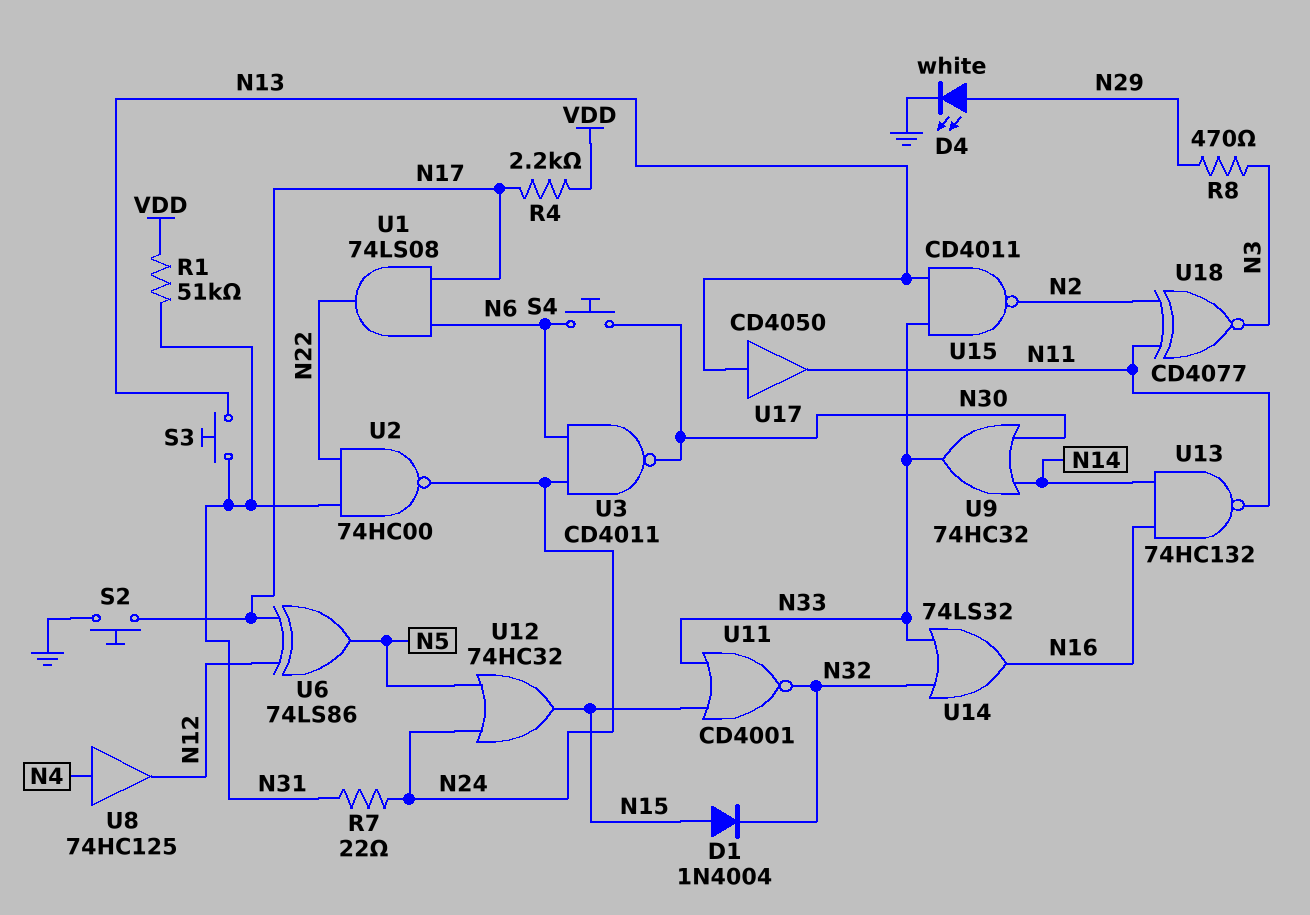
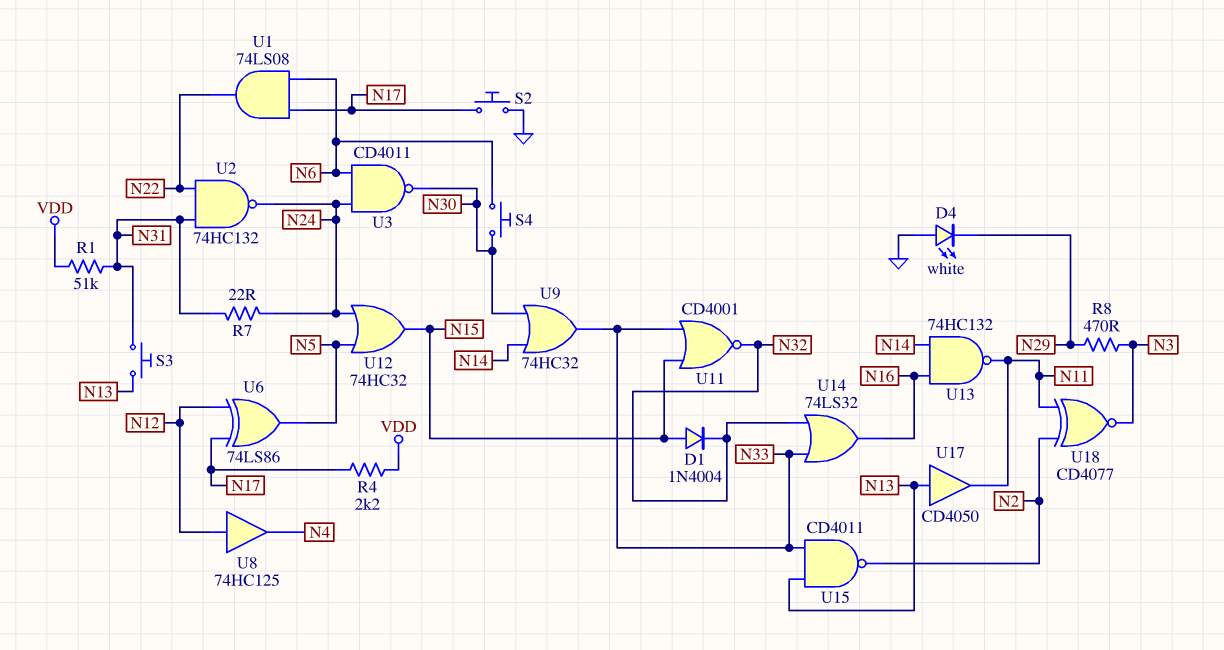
D4: LED white (A N29, K GND) -> LED white (A GND, K N29)
U2: NAND 74HC00 (in N22, in N31, out N24) -> NAND 74HC132 (in N22, in N31, out N24)
U8: buffer 74HC125 (in N4, out N12) -> buffer 74HC125 (in N12, out N4)

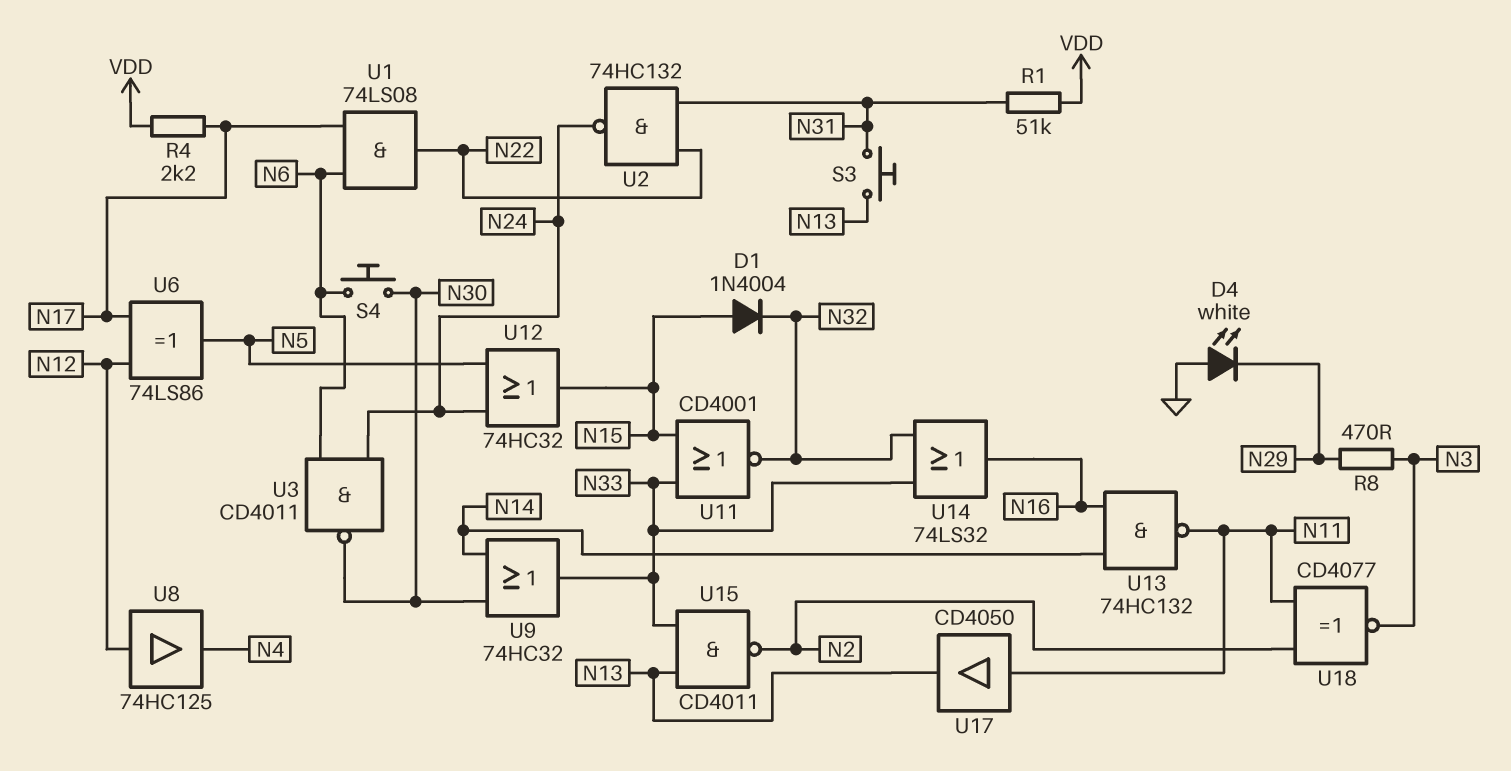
R7: 22 (N24, N31) -> none
S2: button (GND, N17) -> none
U17: buffer CD4050 (in N13, out N11) -> buffer CD4050 (in N11, out N13)

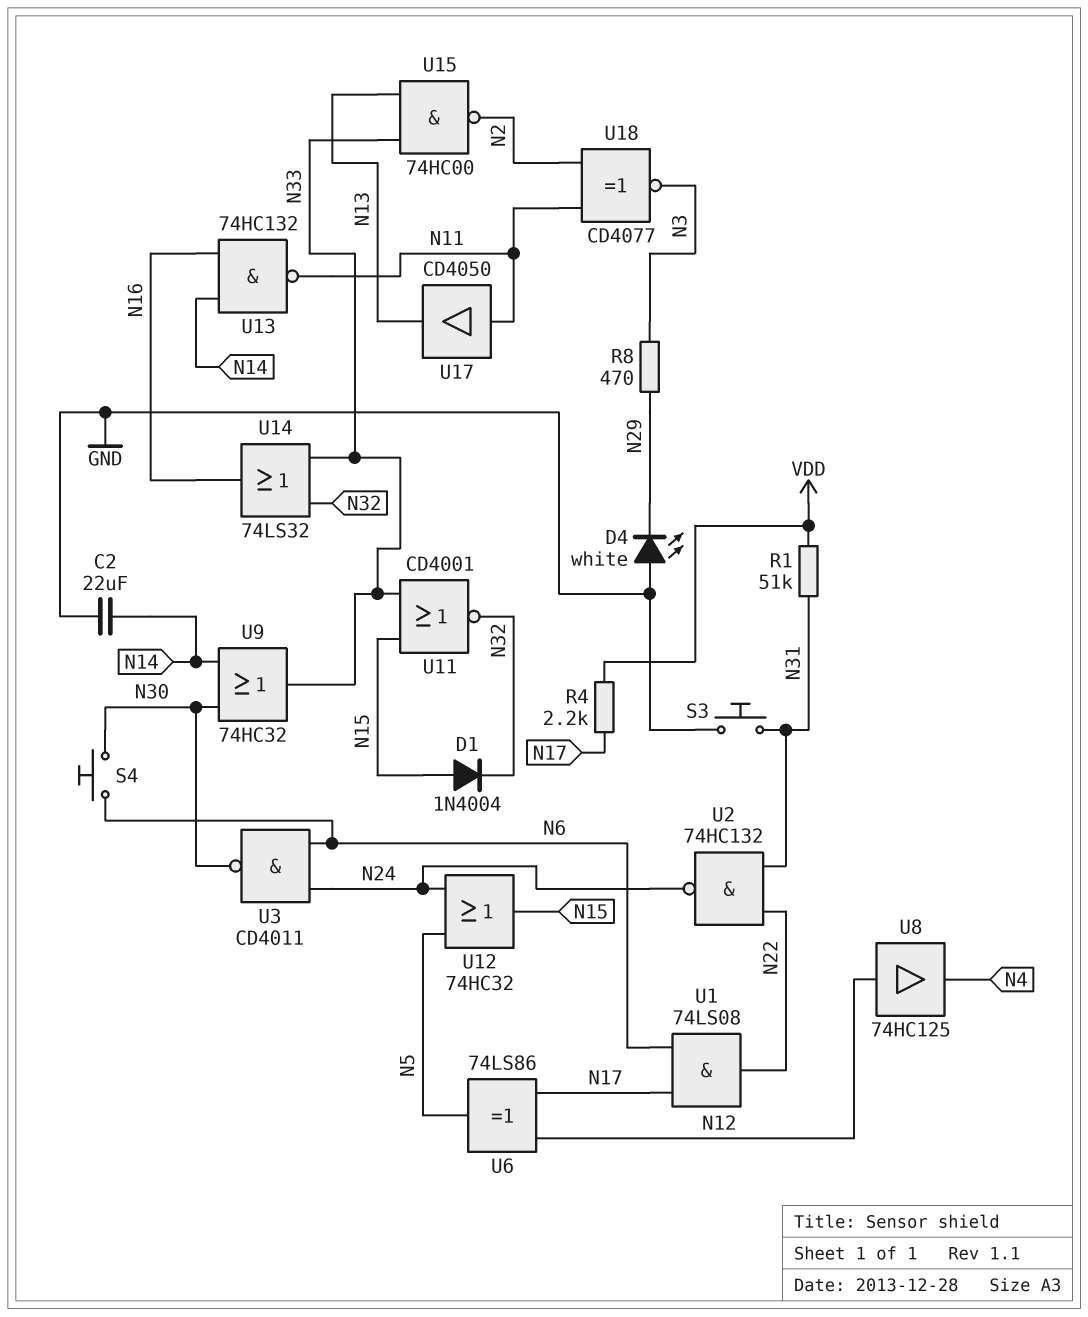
C2: none -> 22uF (GND, N14)
S3: button (N13, N31) -> button (GND, N31)
U15: NAND CD4011 (in N13, in N33, out N2) -> NAND 74HC00 (in N13, in N33, out N2)

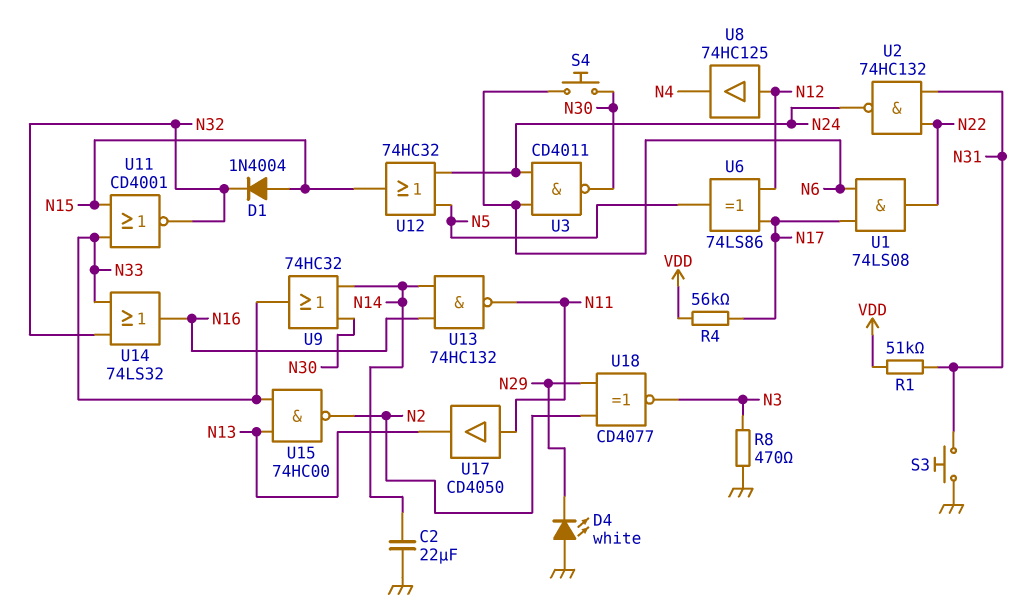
R4: 2.2k (N17, VDD) -> 56k (N17, VDD)
R8: 470 (N3, N29) -> 470 (GND, N3)
U18: XNOR CD4077 (in N2, in N11, out N3) -> XNOR CD4077 (in N2, in N29, out N3)

